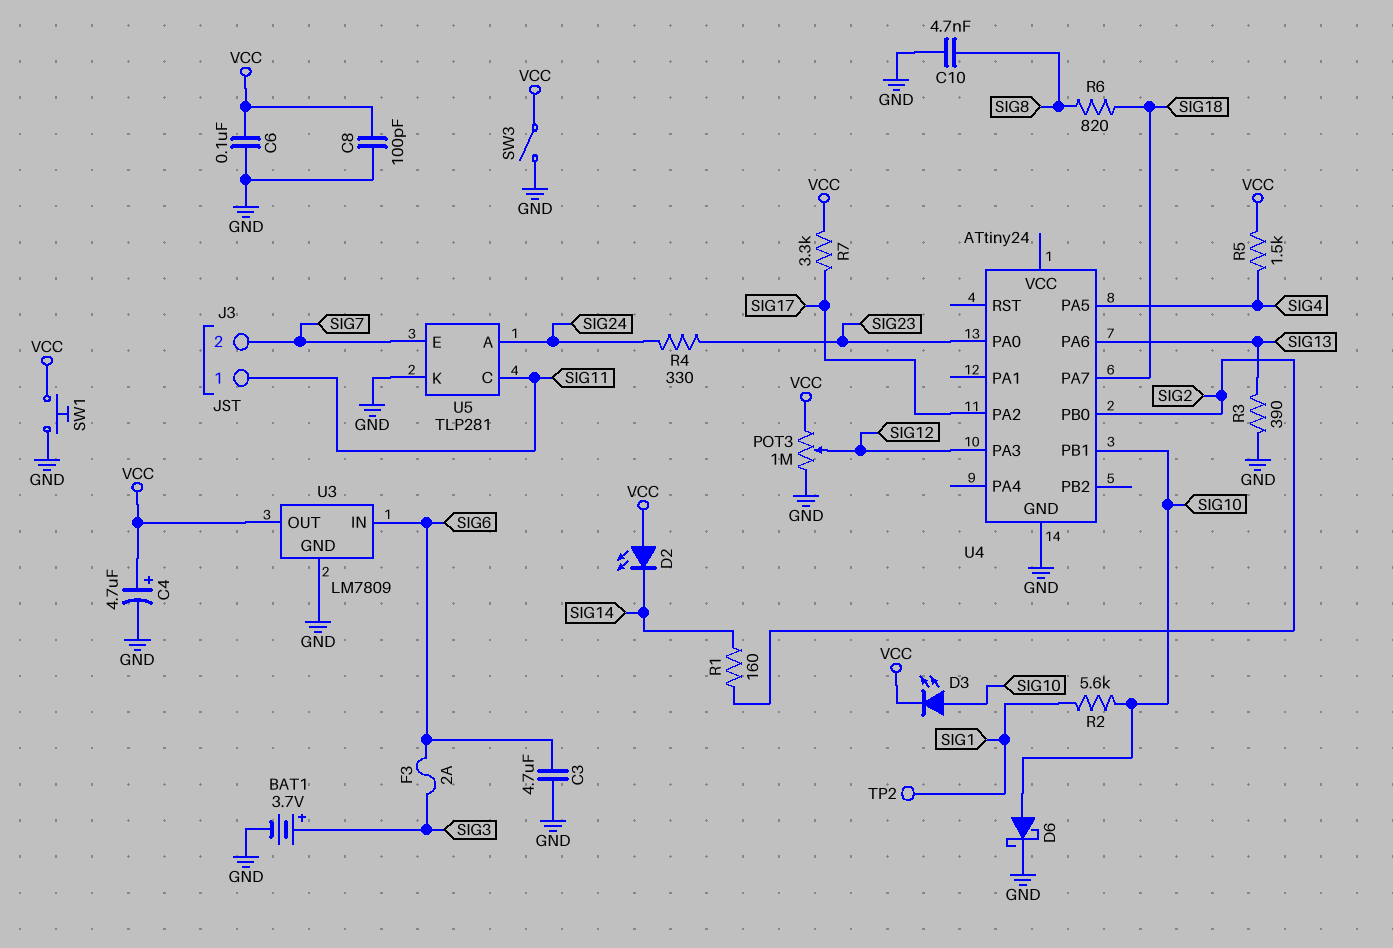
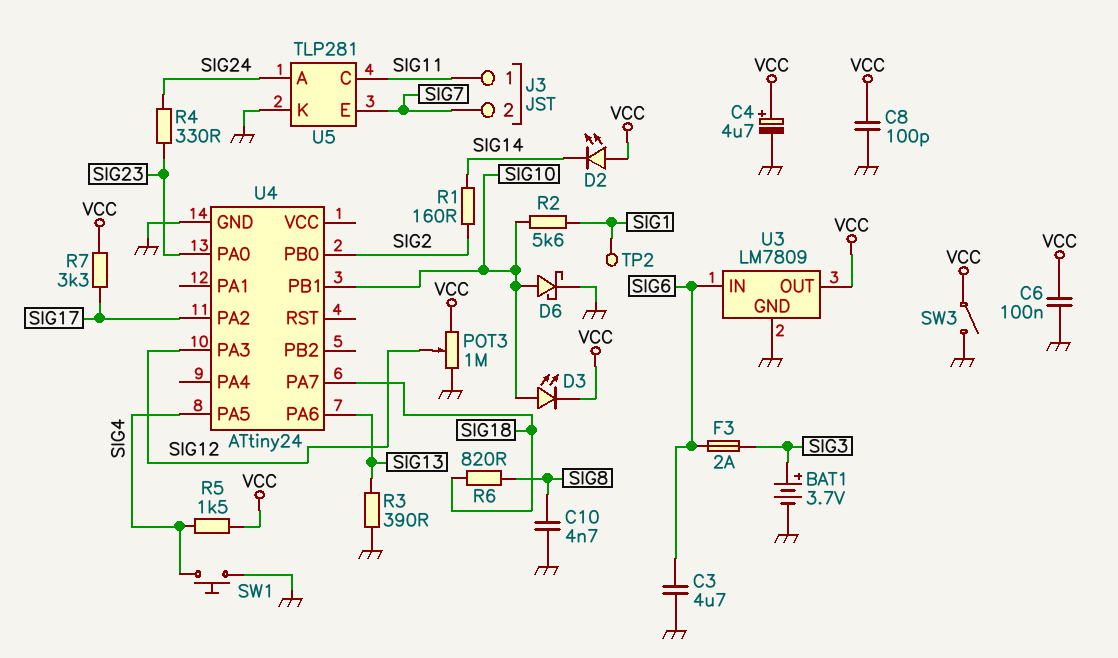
SW1: button (GND, VCC) -> button (GND, SIG4)

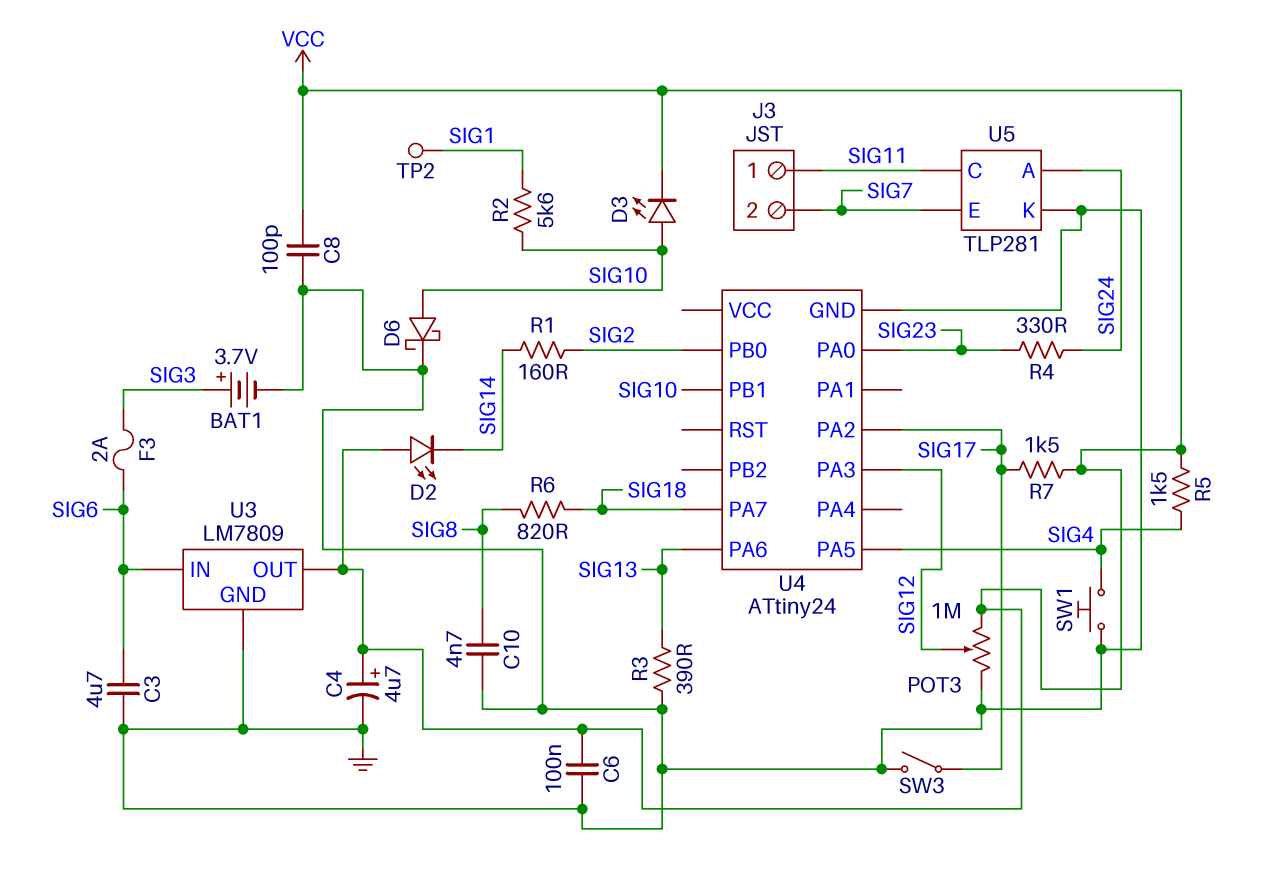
R7: 3.3k (SIG17, VCC) -> 1.5k (SIG17, VCC)
SW3: switch (GND, VCC) -> switch (GND, SIG17)

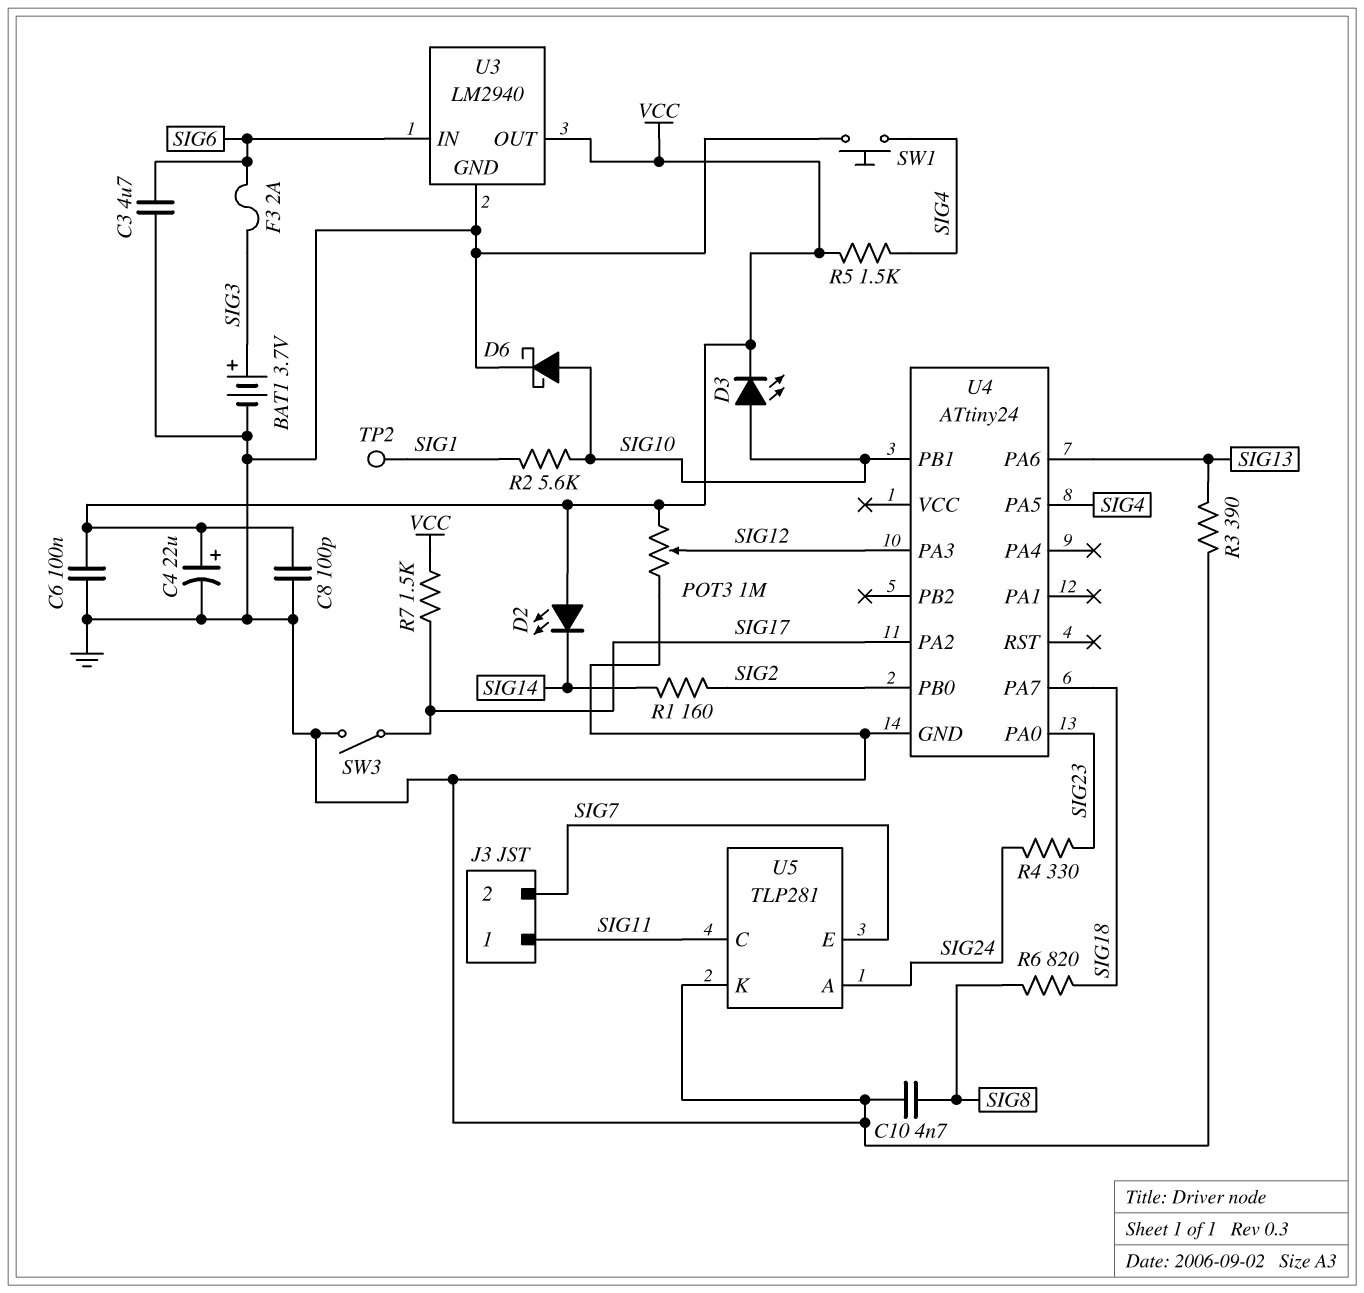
C4: 4.7uF (plus VCC, minus GND) -> 22uF (plus VCC, minus GND)
U3: LM7809 -> LM2940

